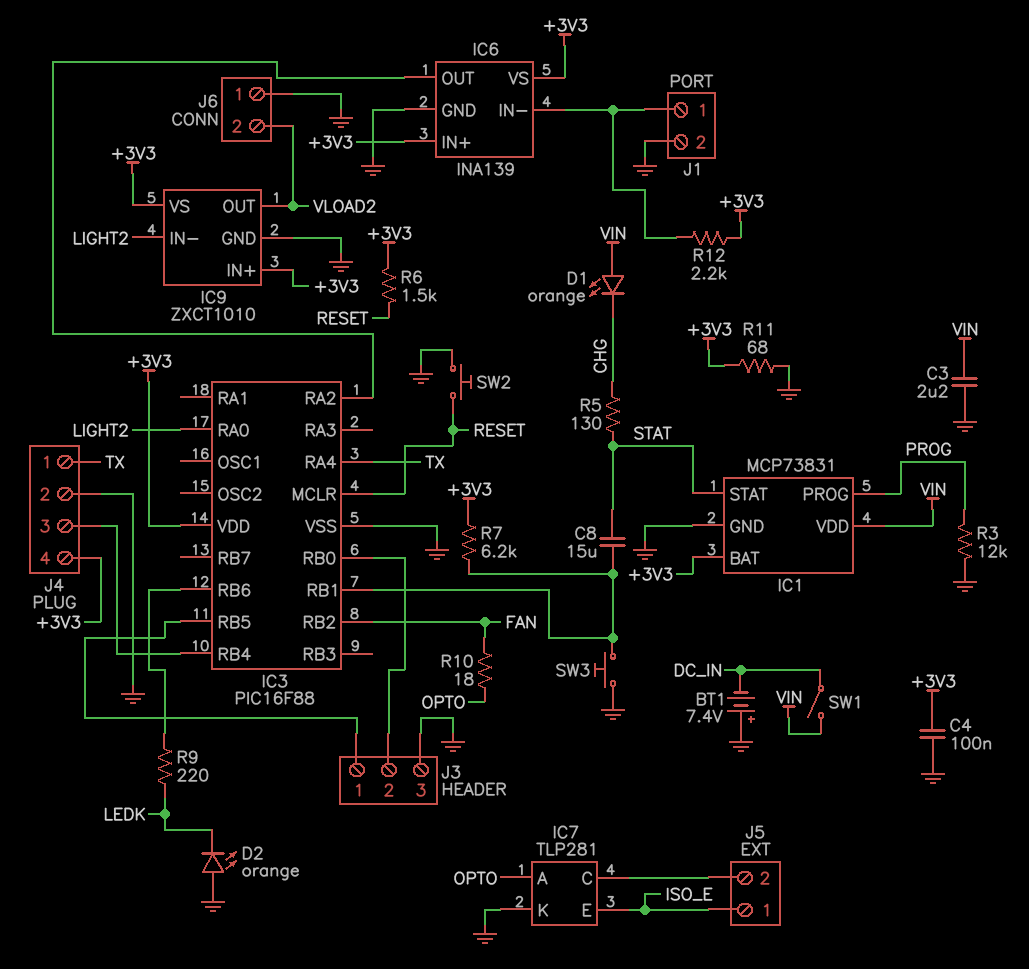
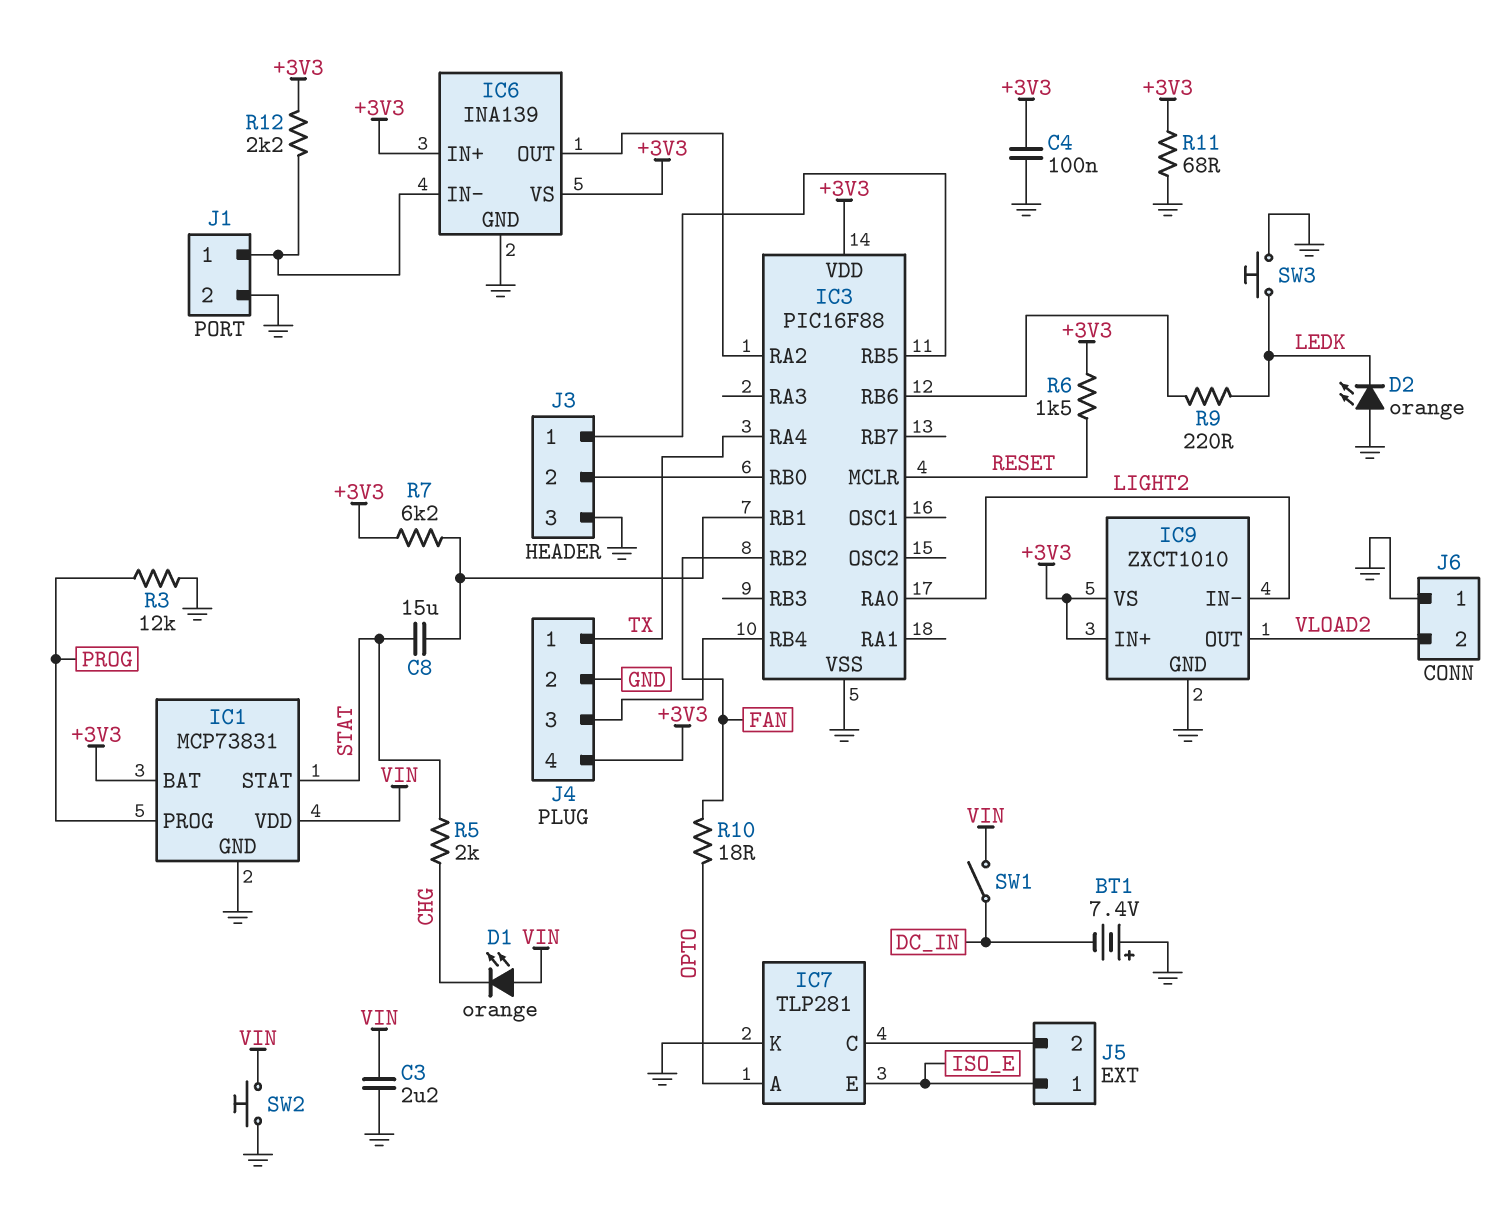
R5: 130 (CHG, STAT) -> 2k (CHG, STAT)
SW2: button (GND, RESET) -> button (GND, VIN)
SW3: button (GND, IC3/RB1) -> button (GND, LEDK)

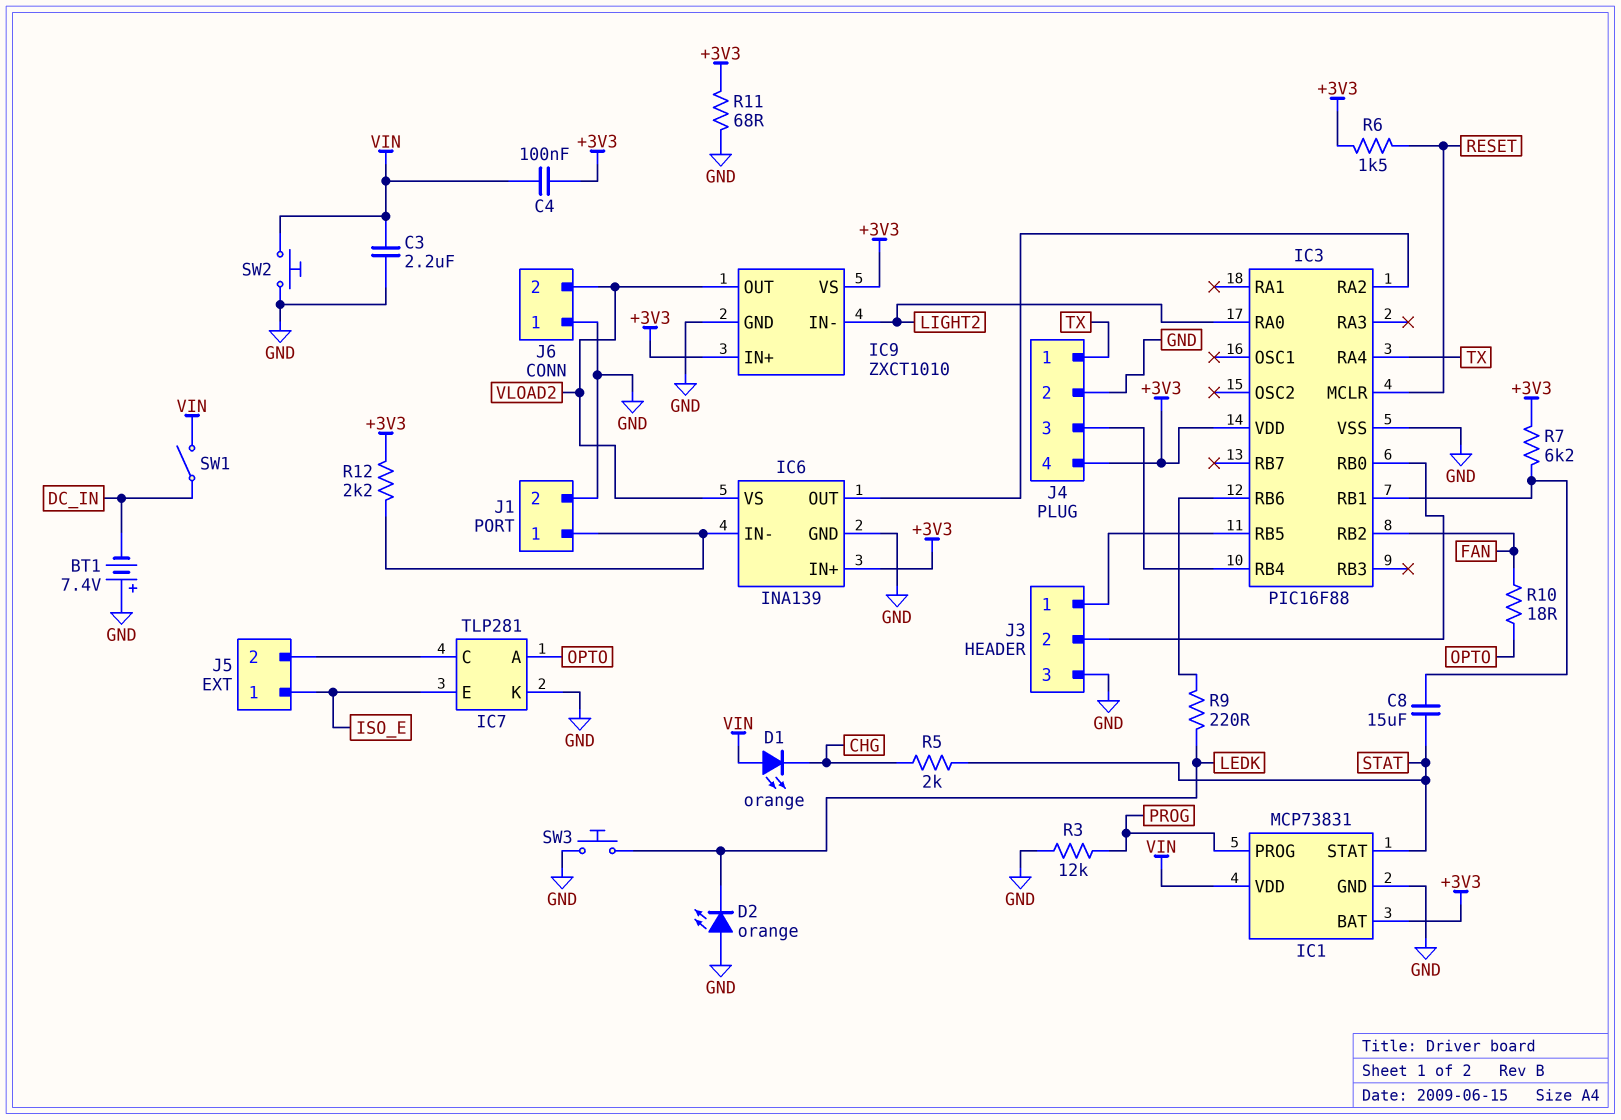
C4: 100nF (+3V3, GND) -> 100nF (+3V3, VIN)
IC6 pin VS: +3V3 -> VLOAD2

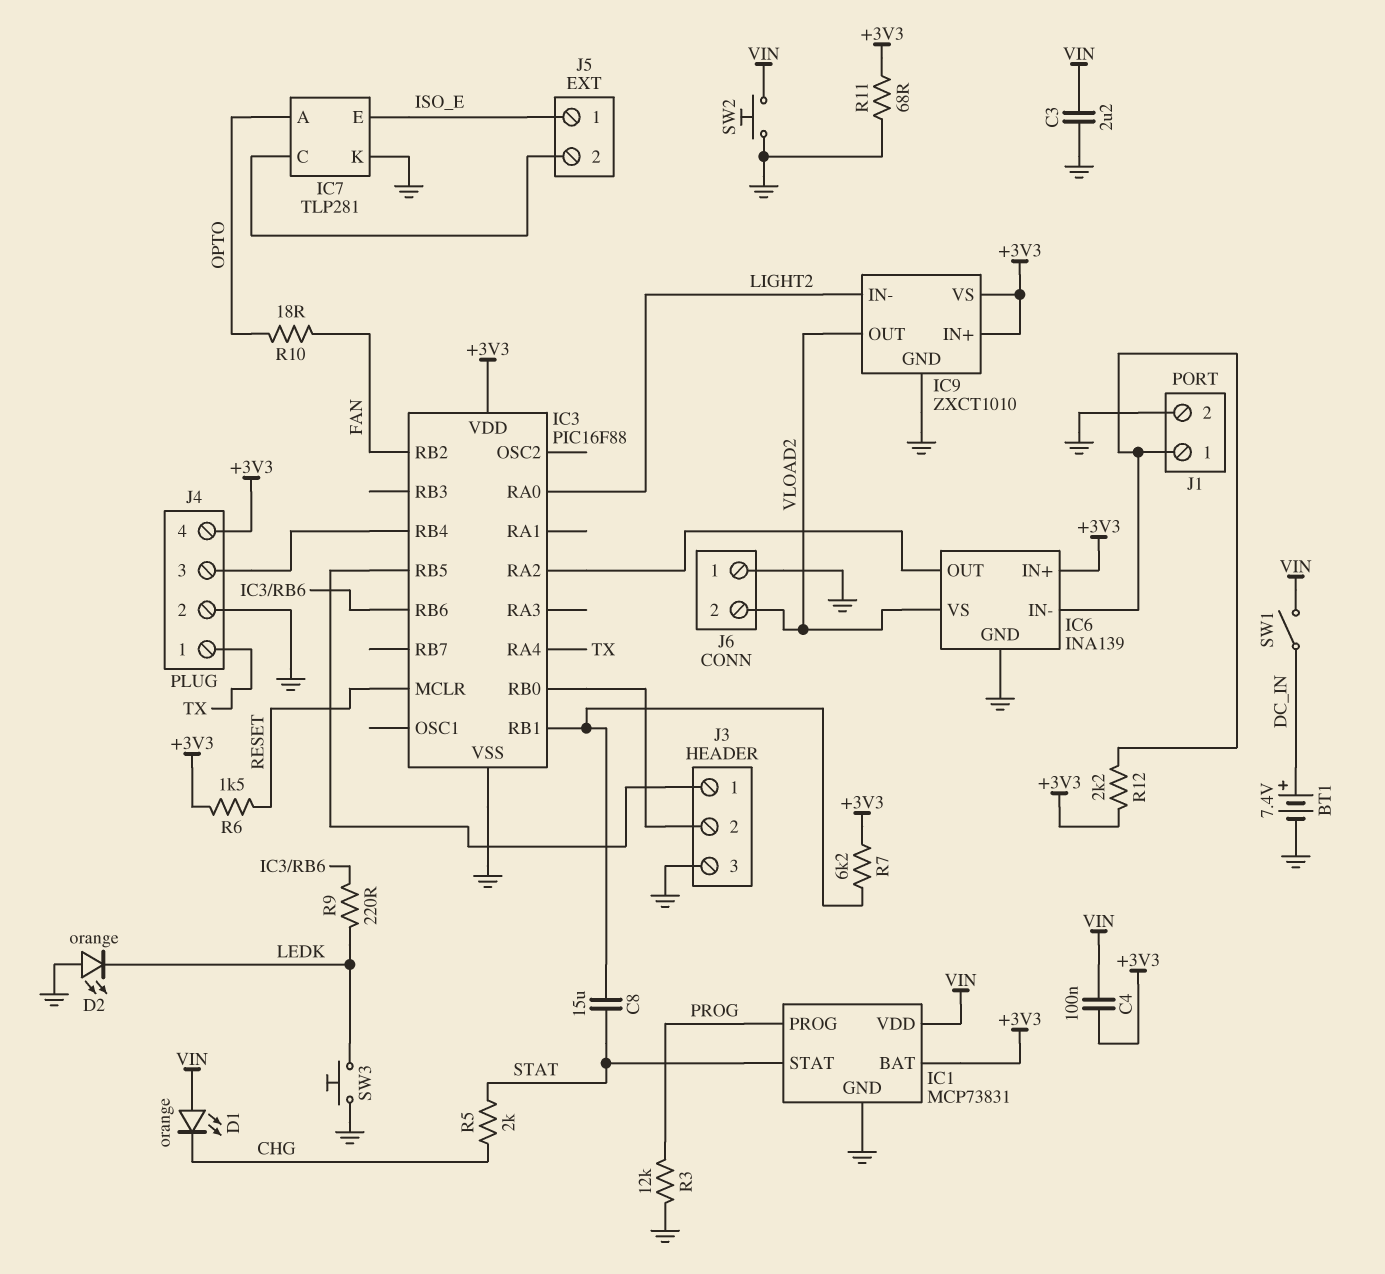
BT1: 7.4V (plus GND, minus DC_IN) -> 7.4V (plus DC_IN, minus GND)

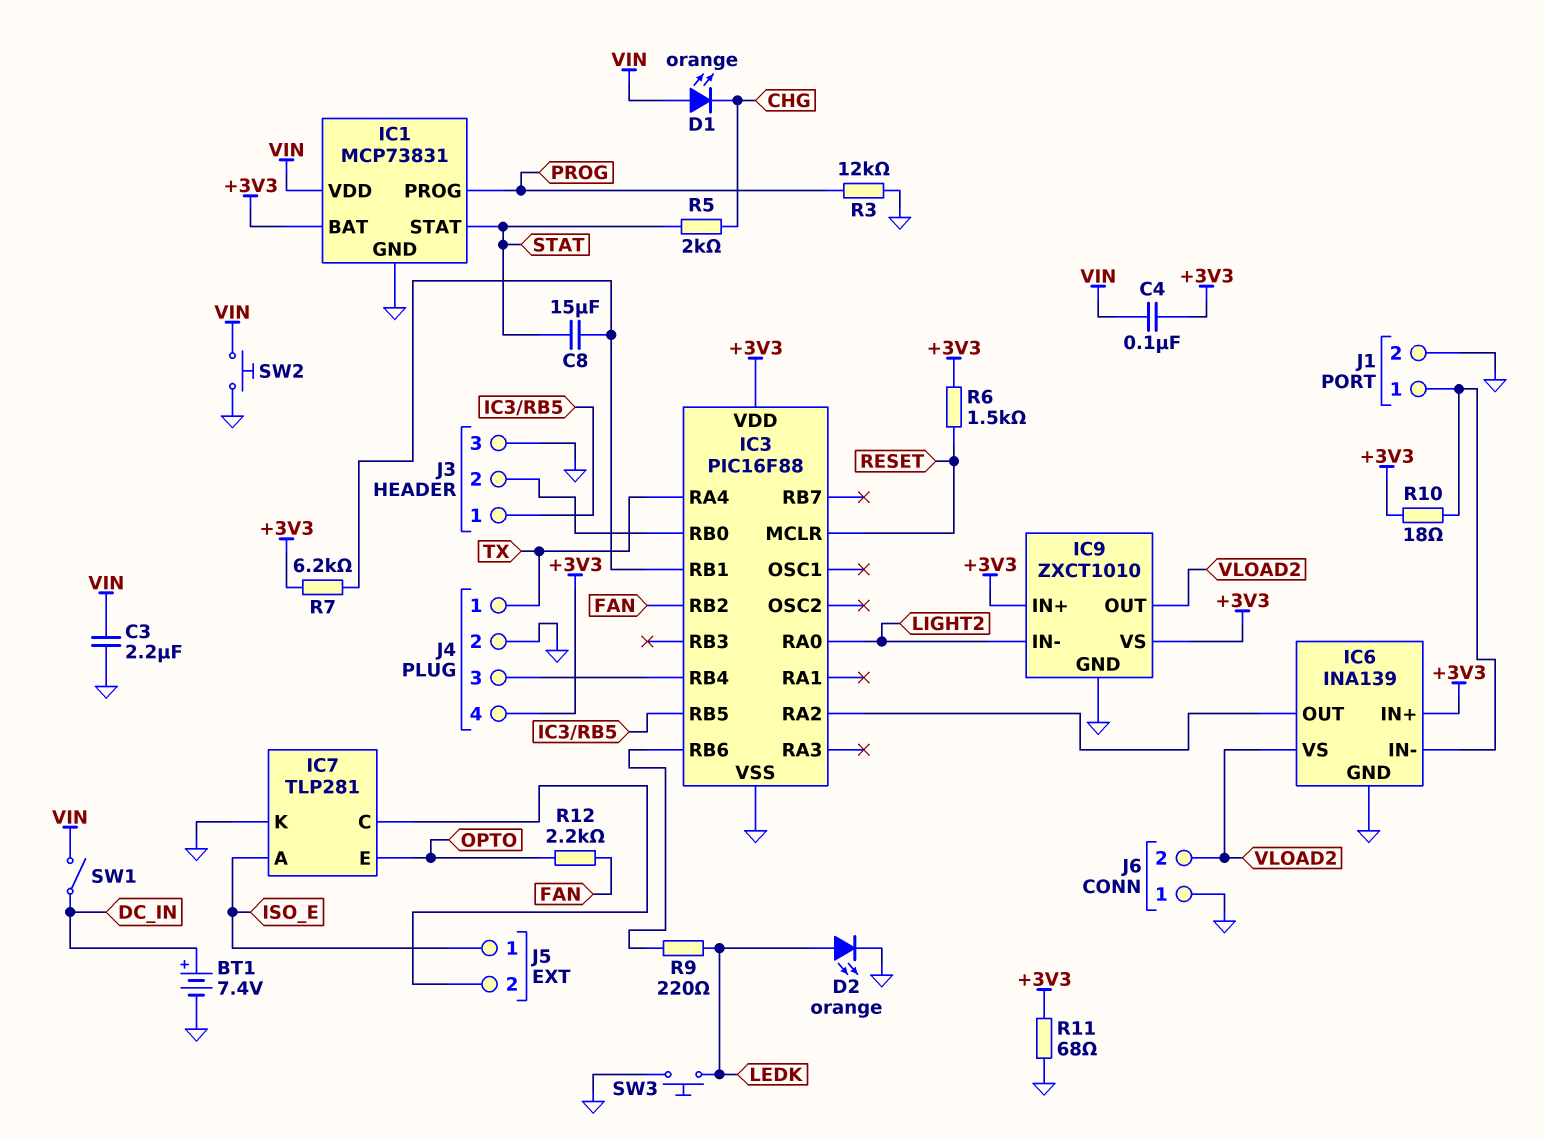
D2: LED orange (A GND, K LEDK) -> LED orange (A LEDK, K GND)
IC7 pin A: OPTO -> ISO_E
IC7 pin E: ISO_E -> OPTO
R10: 18 (FAN, OPTO) -> 18 (+3V3, IC6/IN-)
R12: 2.2k (+3V3, IC6/IN-) -> 2.2k (FAN, OPTO)

